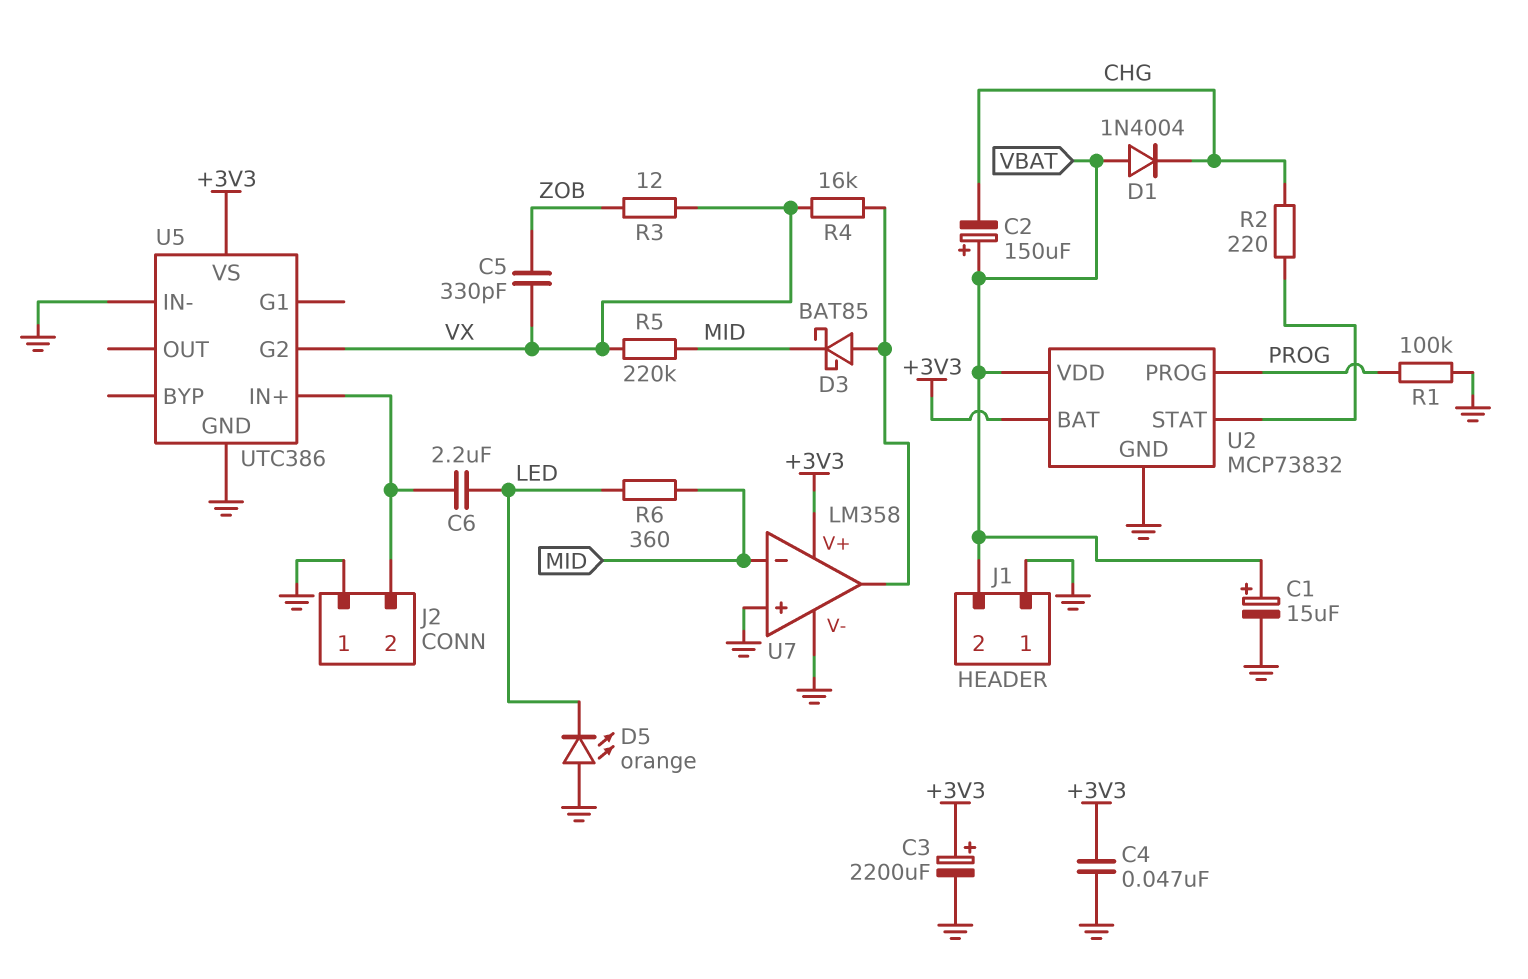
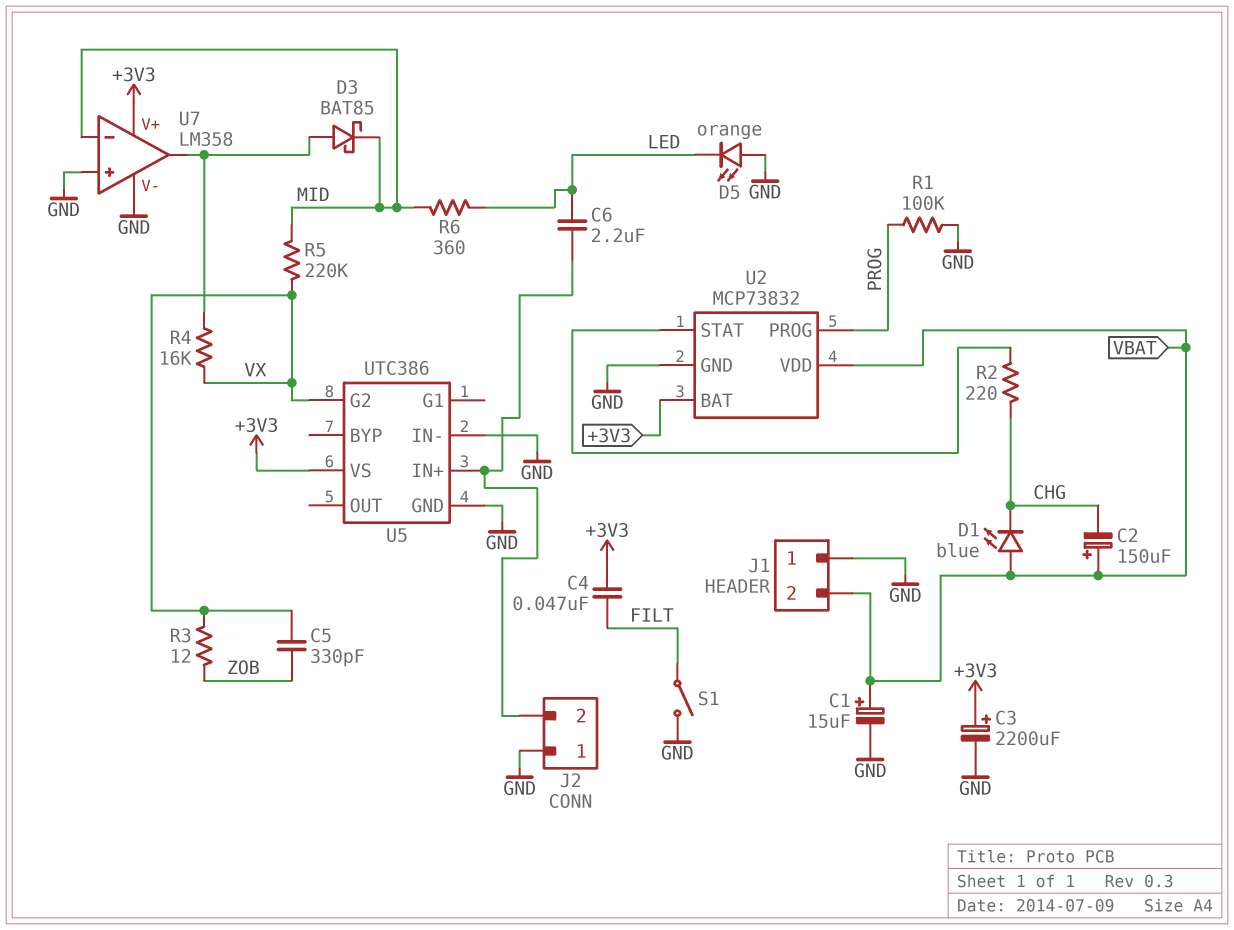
C4: 47nF (+3V3, GND) -> 47nF (+3V3, FILT)
D1: diode 1N4004 (A VBAT, K CHG) -> LED blue (A VBAT, K CHG)
S1: none -> switch (FILT, GND)

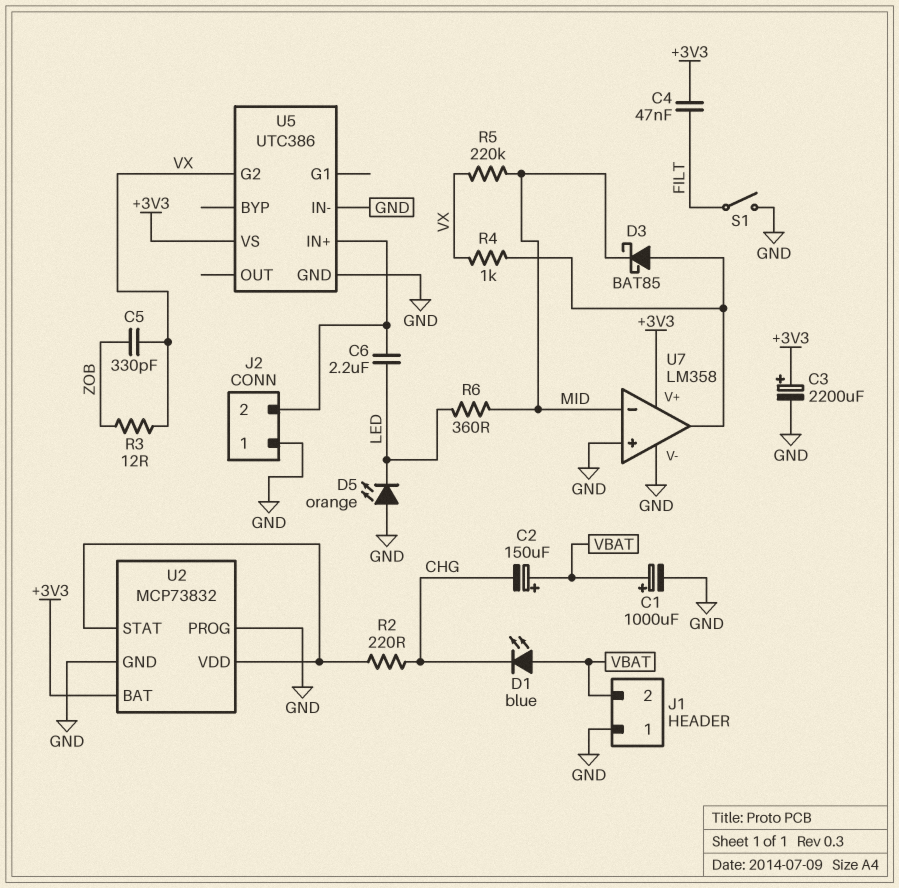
C1: 15uF (plus VBAT, minus GND) -> 1000uF (plus VBAT, minus GND)
R1: 100k (GND, PROG) -> none
R4: 16k (U7/out, VX) -> 1k (U7/out, VX)
U2 pin PROG: PROG -> GND
U2 pin VDD: VBAT -> U2/STAT

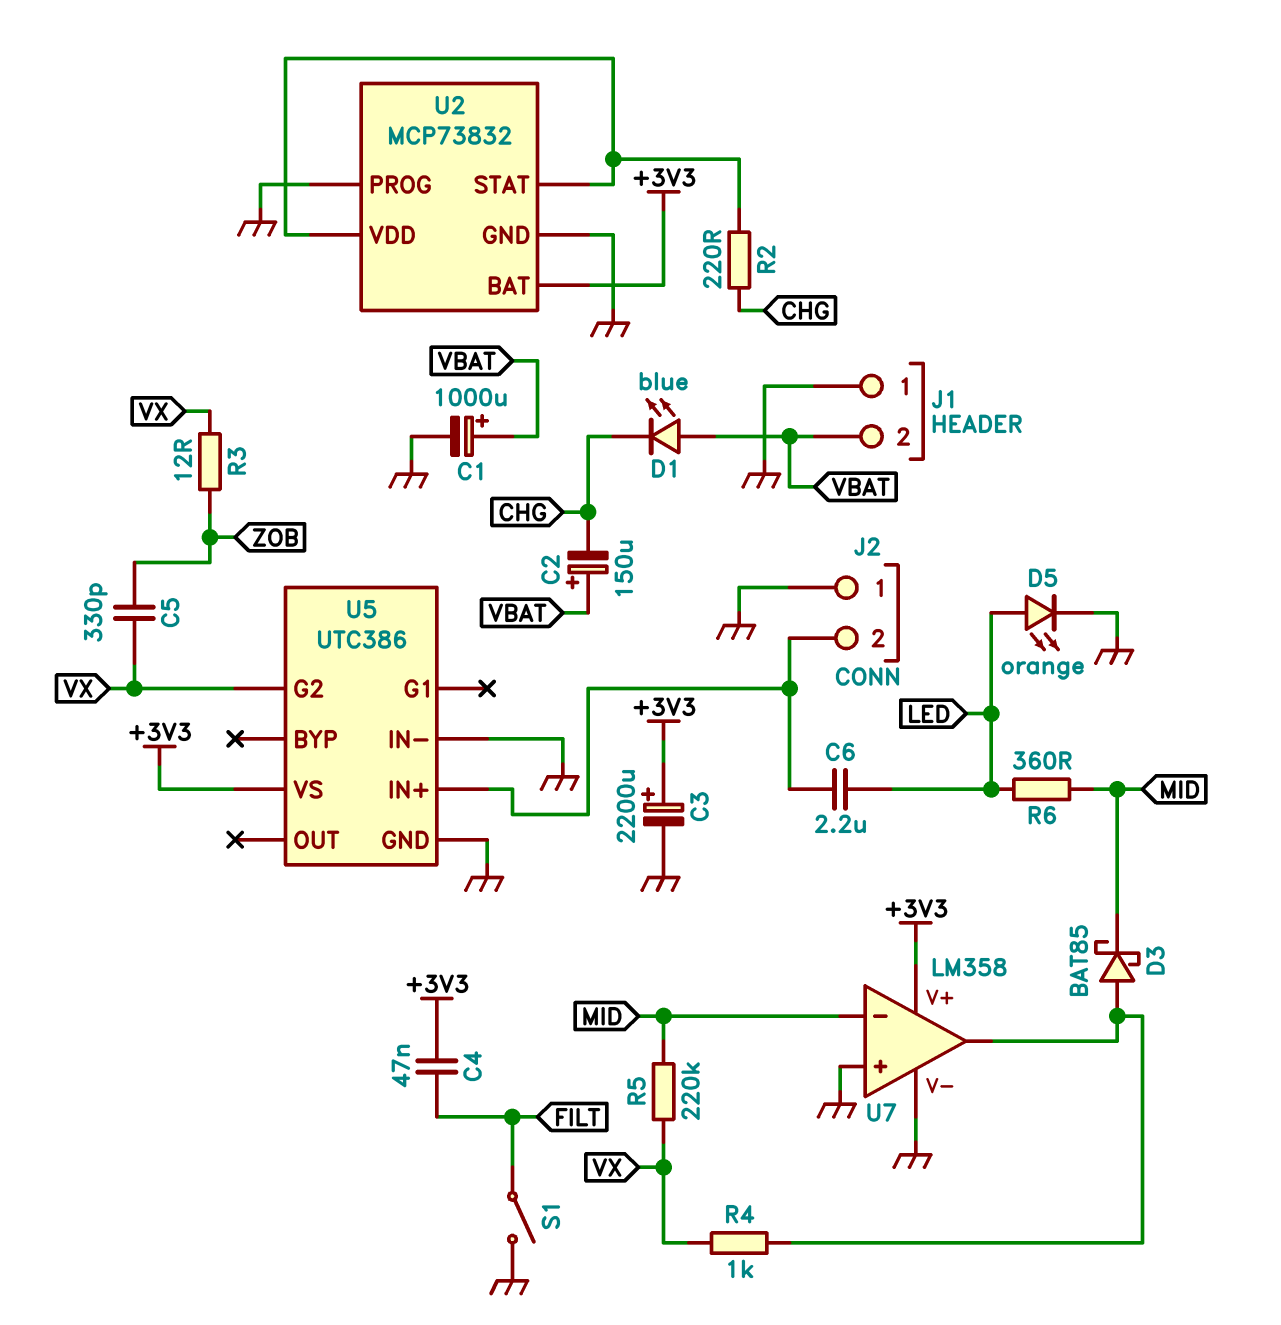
D5: LED orange (A GND, K LED) -> LED orange (A LED, K GND)

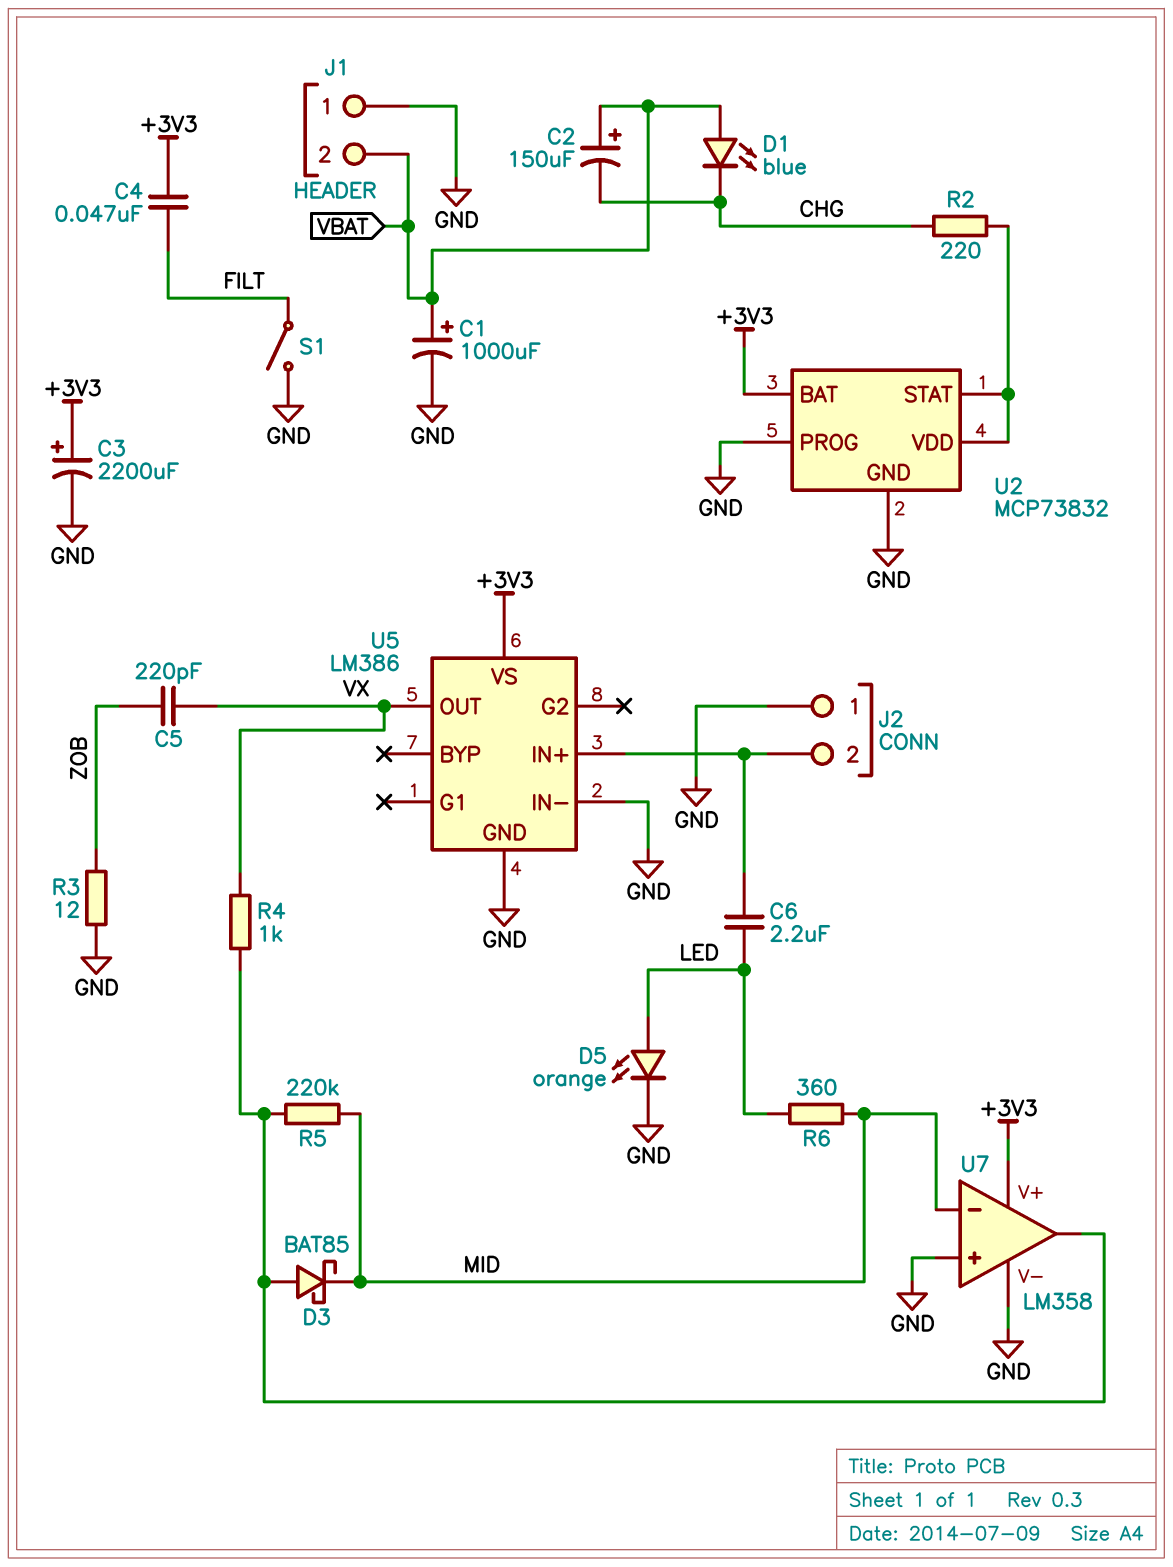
C5: 330pF (VX, ZOB) -> 220pF (VX, ZOB)
R3: 12 (VX, ZOB) -> 12 (GND, ZOB)
R5: 220k (MID, VX) -> 220k (MID, U7/out)
U5: UTC386 -> LM386
U5 pin G2: VX -> none
U5 pin OUT: none -> VX

